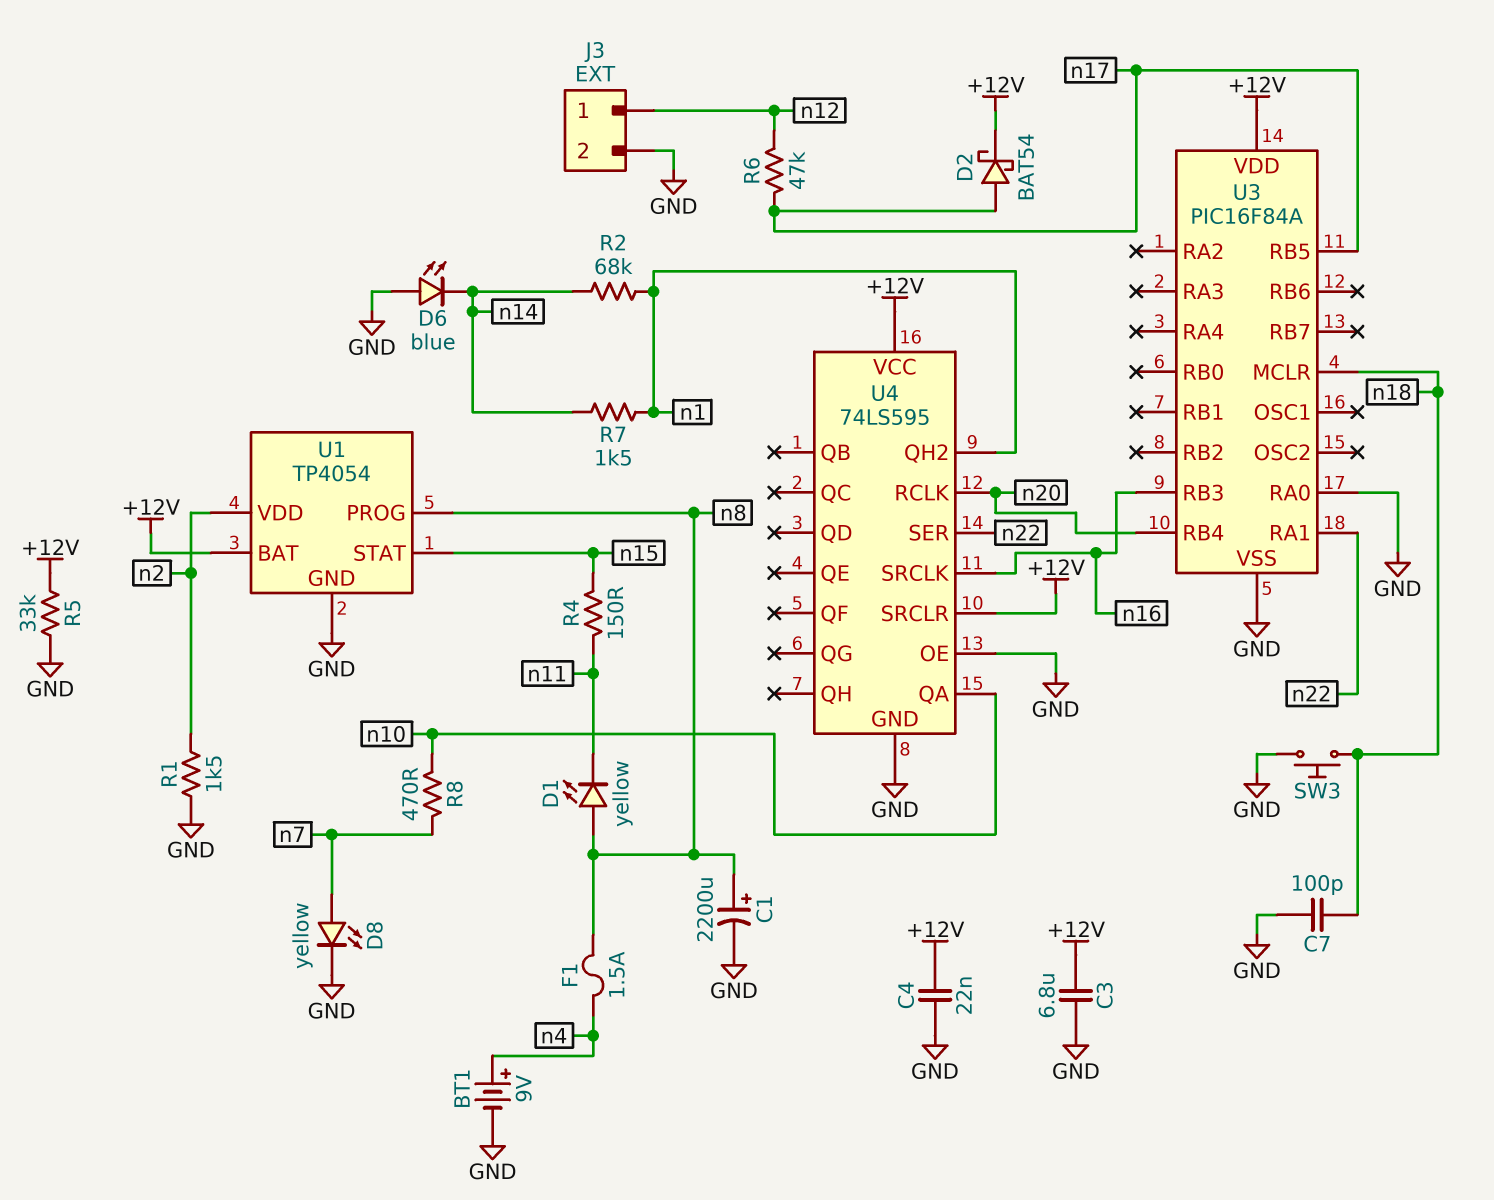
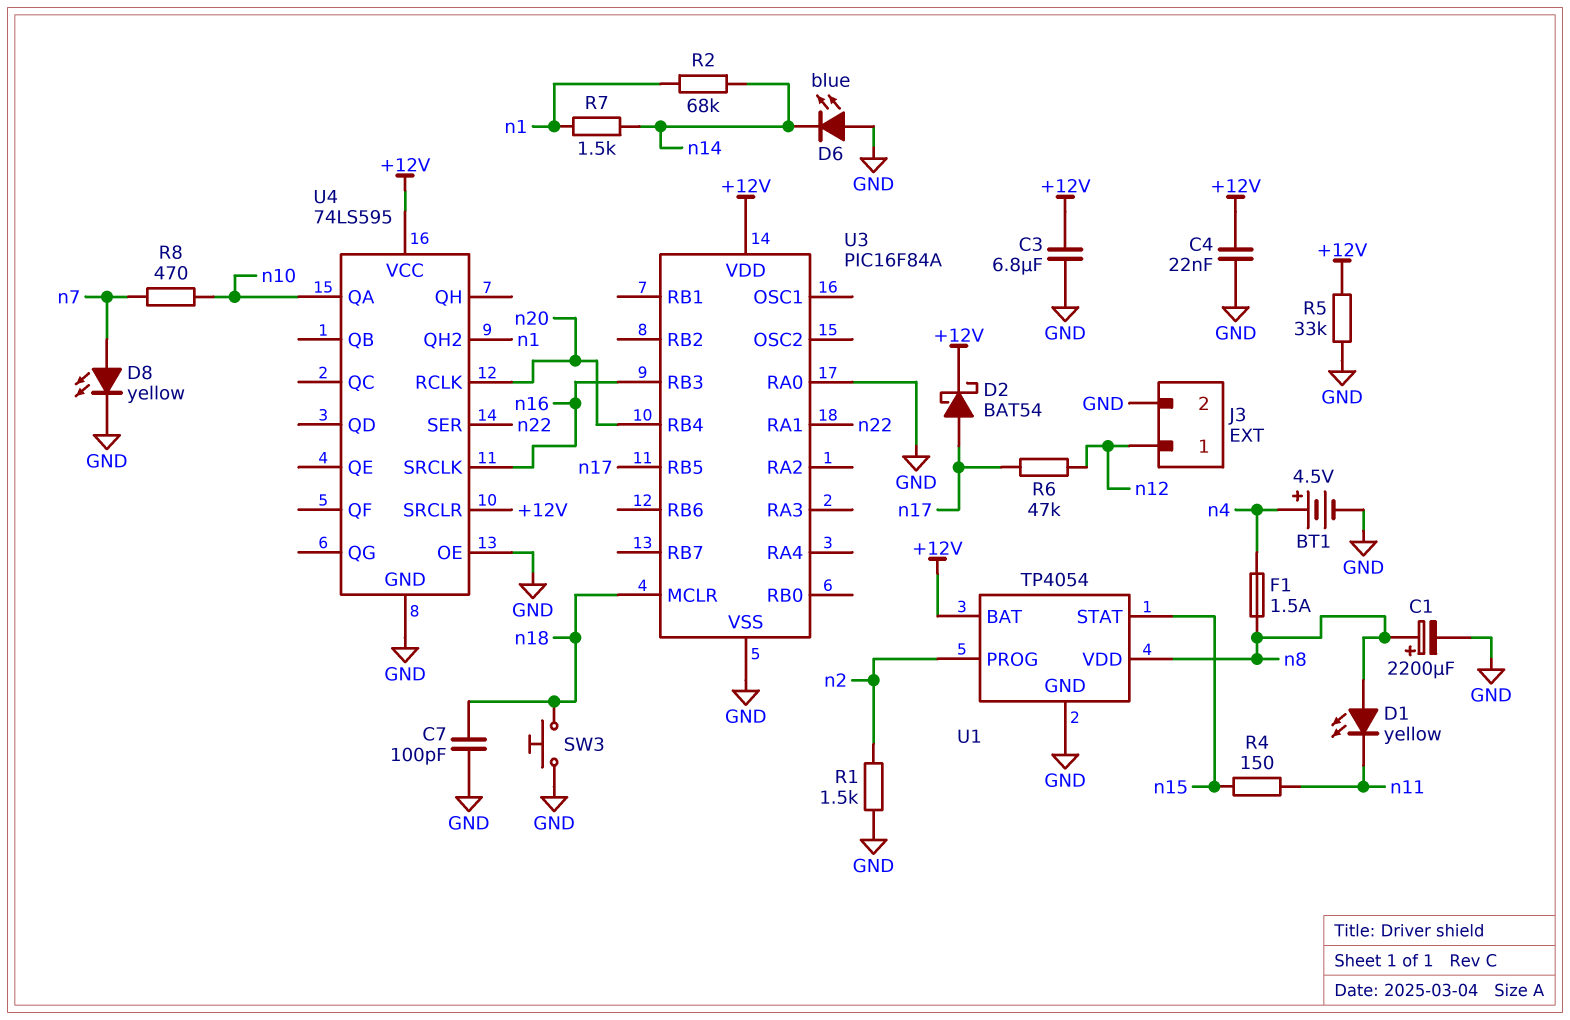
BT1: 9V (plus n4, minus GND) -> 4.5V (plus n4, minus GND)
U1 pin PROG: n8 -> n2
U1 pin VDD: n2 -> n8

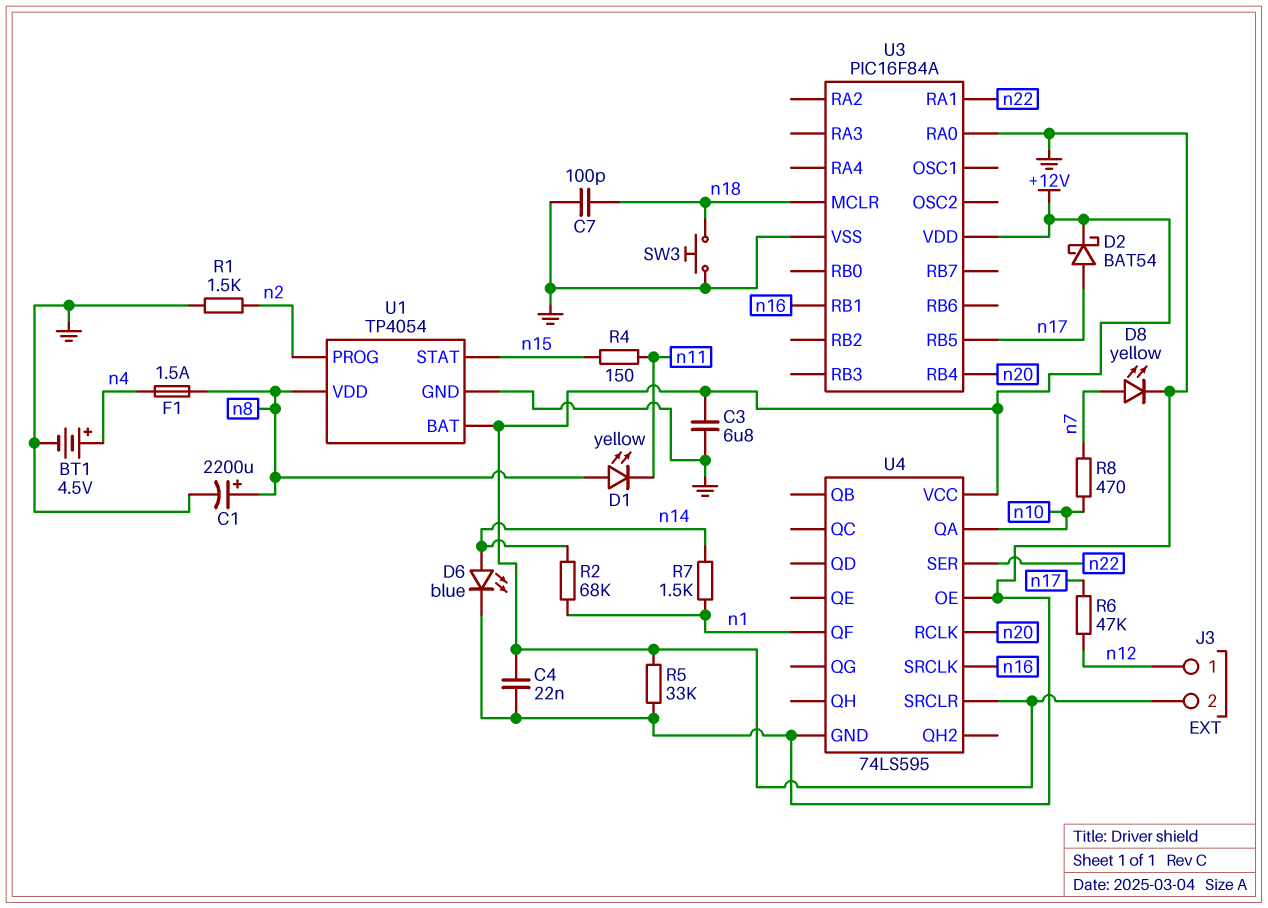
D6: LED blue (A GND, K n14) -> LED blue (A n14, K GND)
J3 pin 2: GND -> +12V
U3 pin RB1: none -> n16
U3 pin RB3: n16 -> none
U4 pin QF: none -> n1
U4 pin QH2: n1 -> none

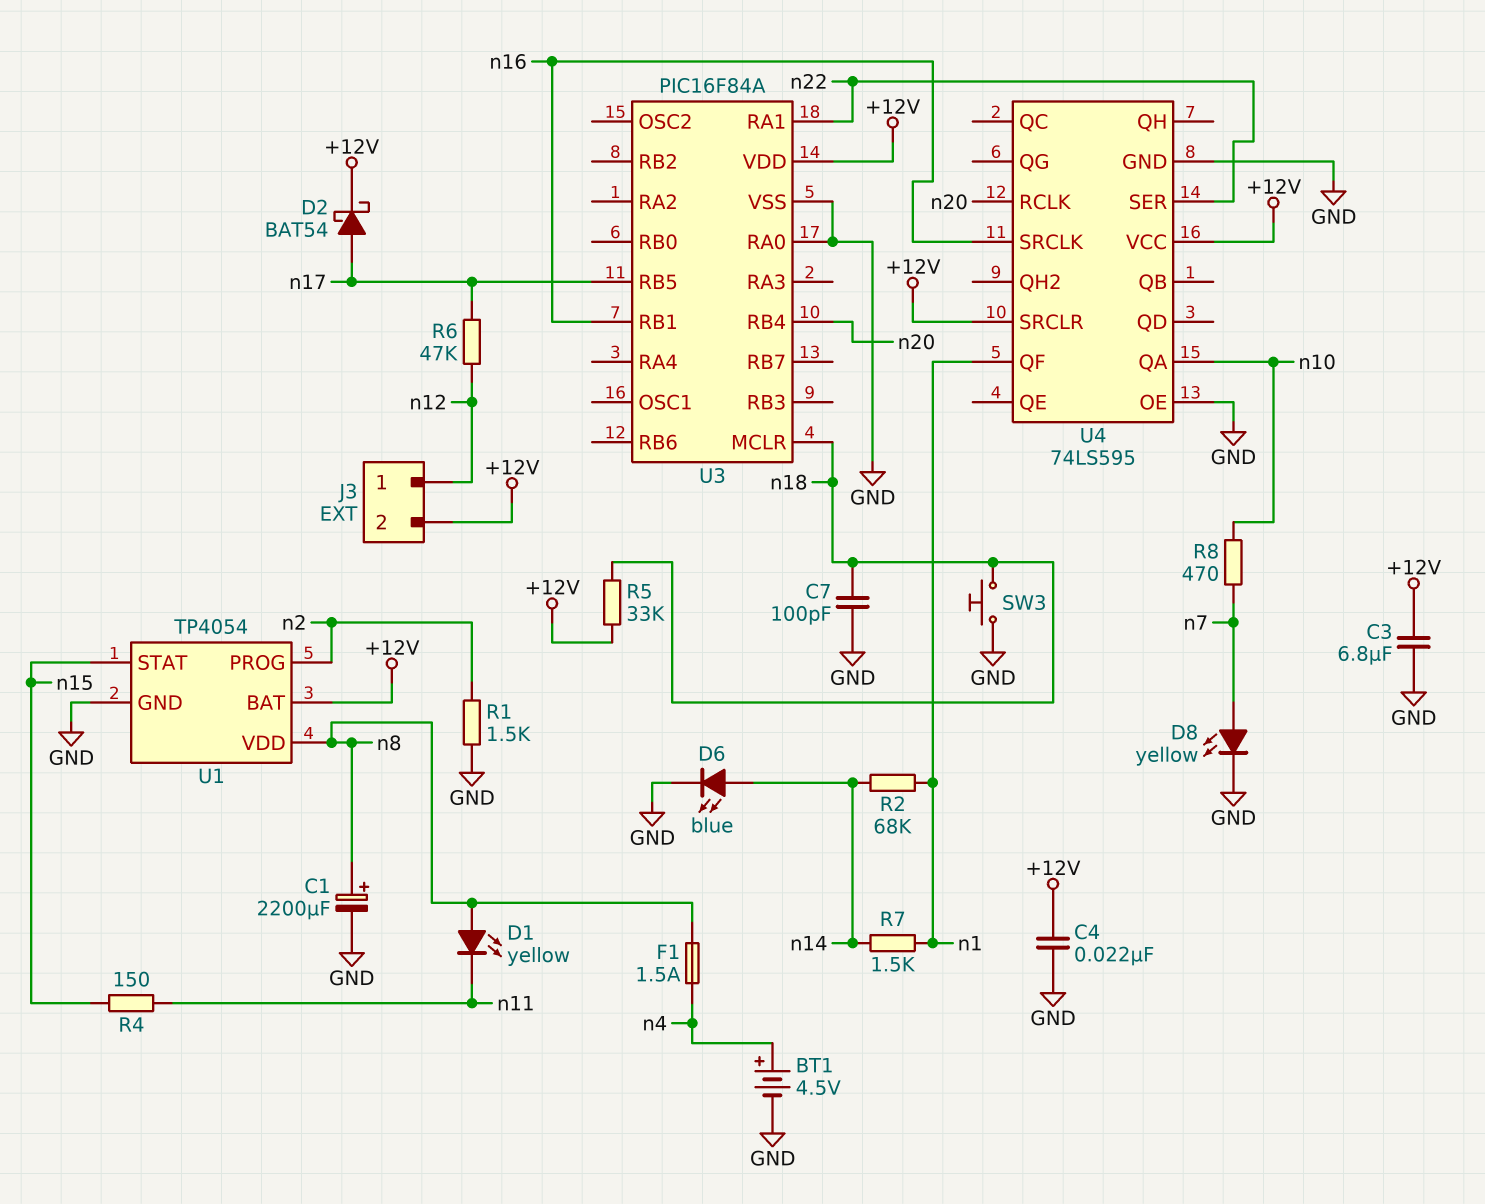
R5: 33k (+12V, GND) -> 33k (+12V, n18)

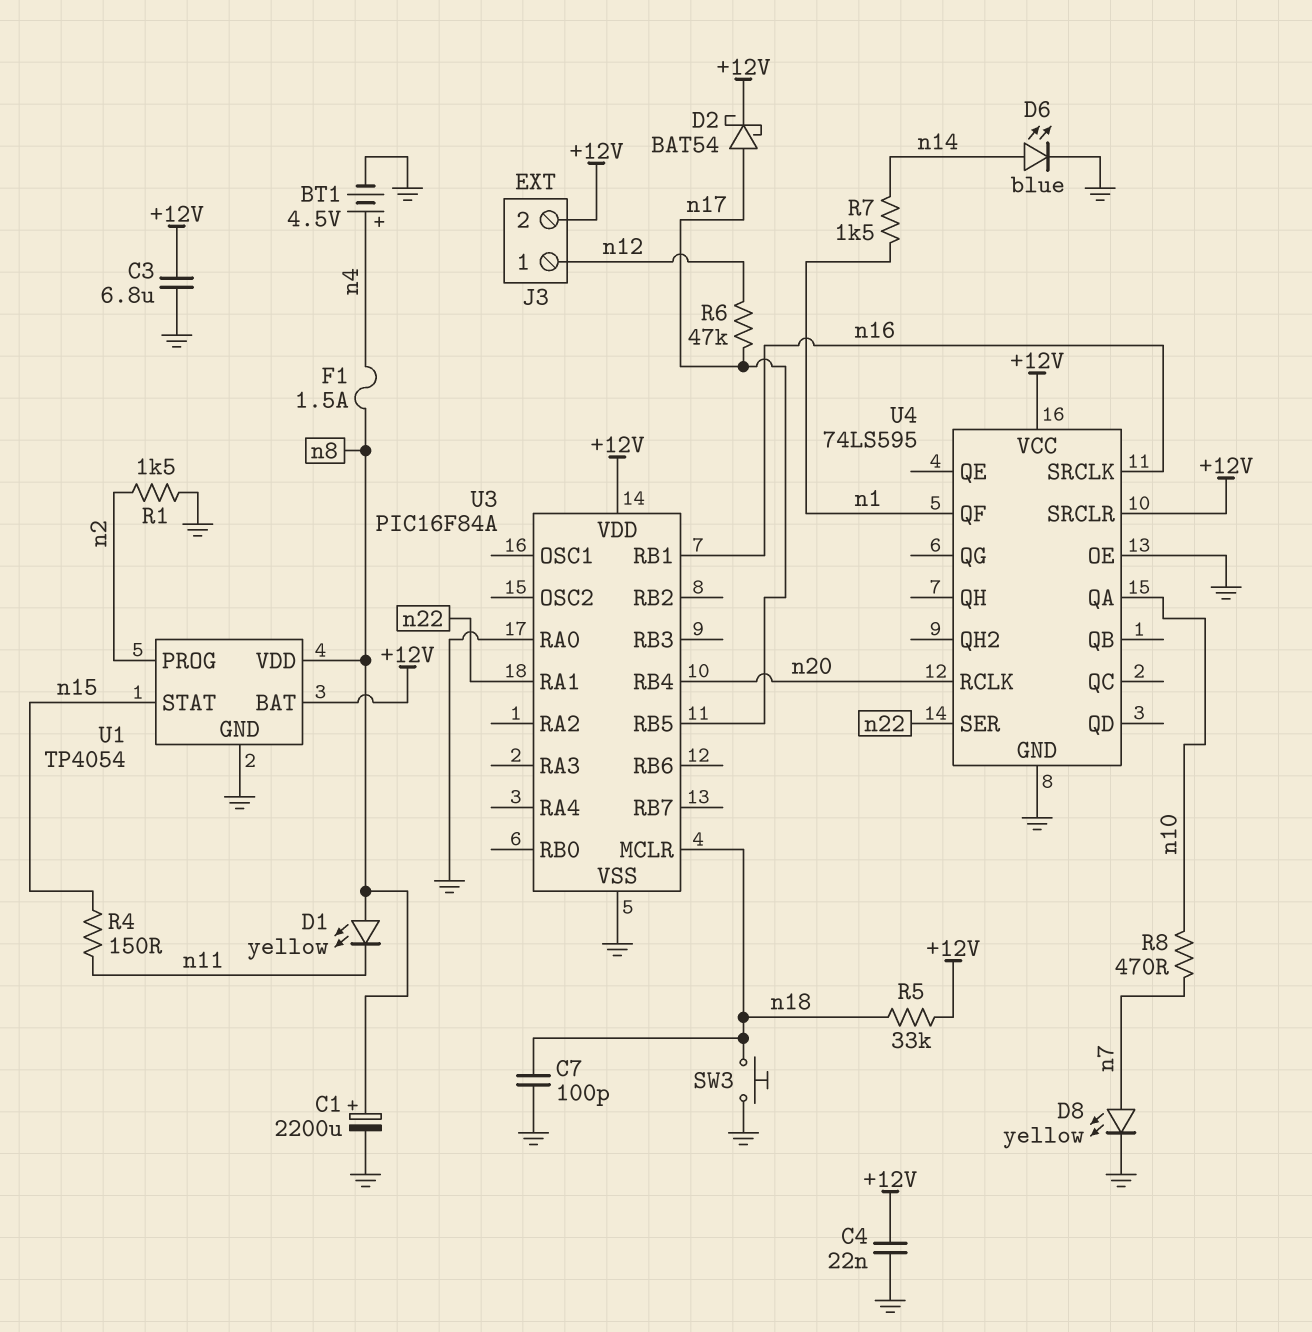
R2: 68k (n1, n14) -> none

